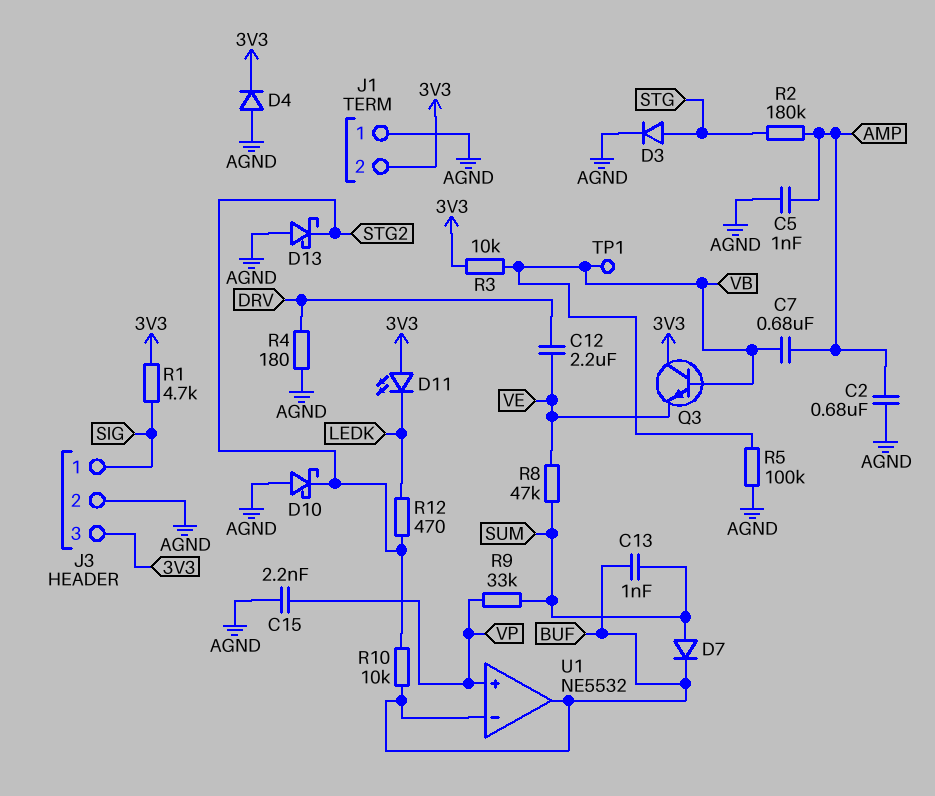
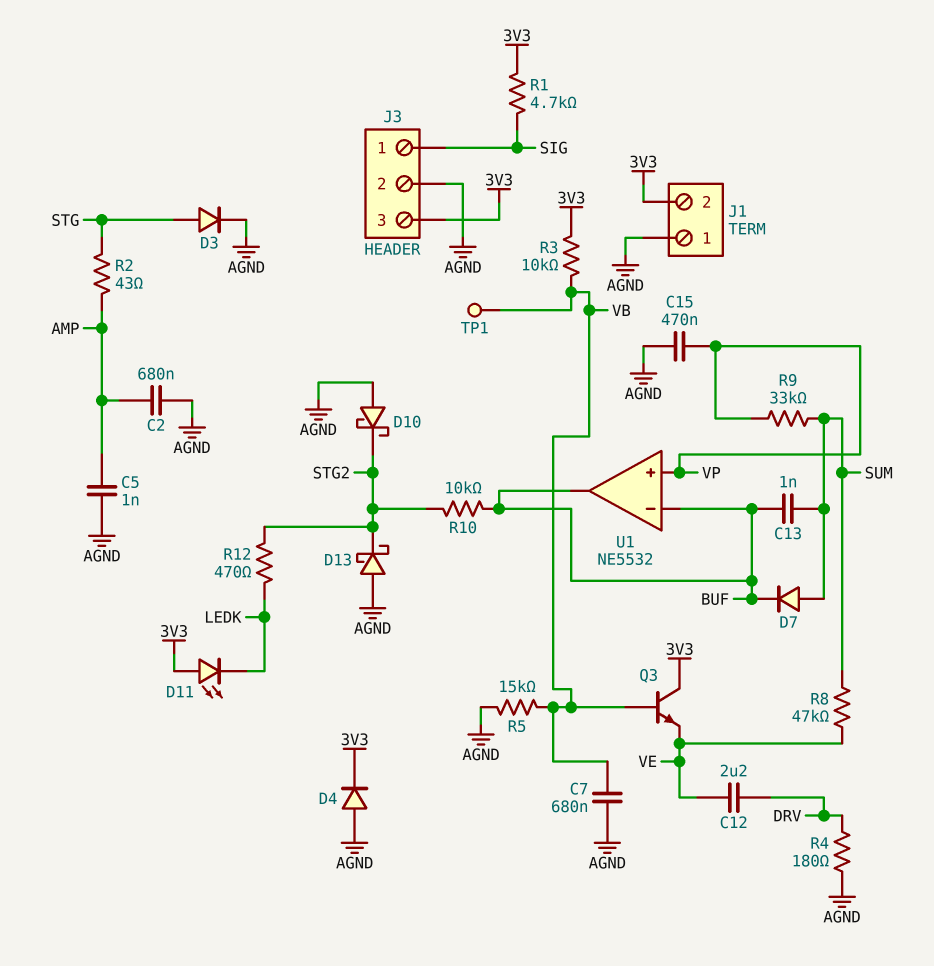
C7: 680nF (AMP, VB) -> 680nF (AGND, VB)
C15: 2.2nF (AGND, VP) -> 470nF (AGND, VP)
R2: 180k (AMP, STG) -> 43 (AMP, STG)
R5: 100k (AGND, VB) -> 15k (AGND, VB)

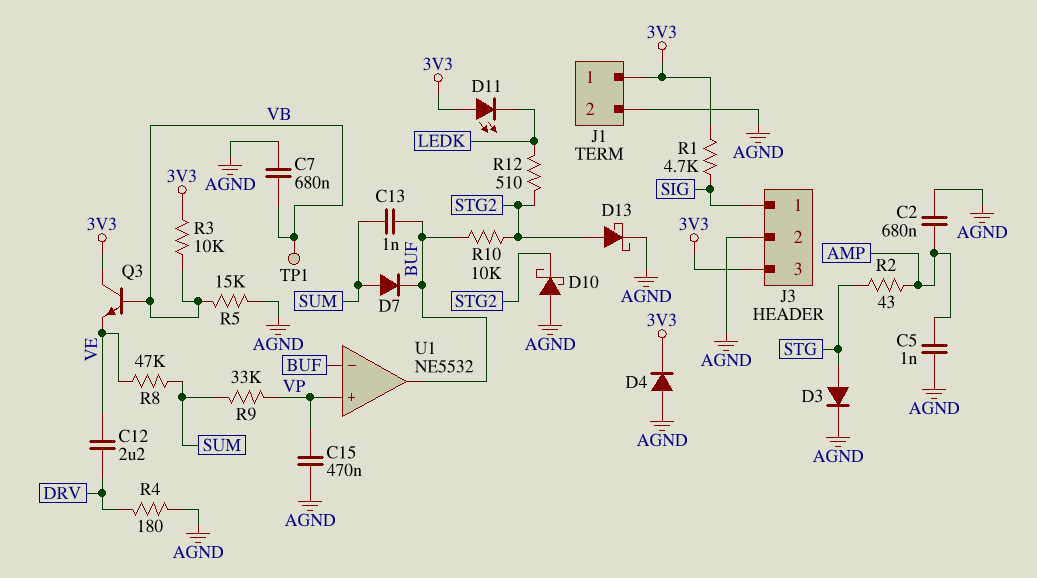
D13: schottky (A AGND, K STG2) -> schottky (A STG2, K AGND)
J1 pin 1: AGND -> 3V3
J1 pin 2: 3V3 -> AGND
R12: 470 (LEDK, STG2) -> 510 (LEDK, STG2)

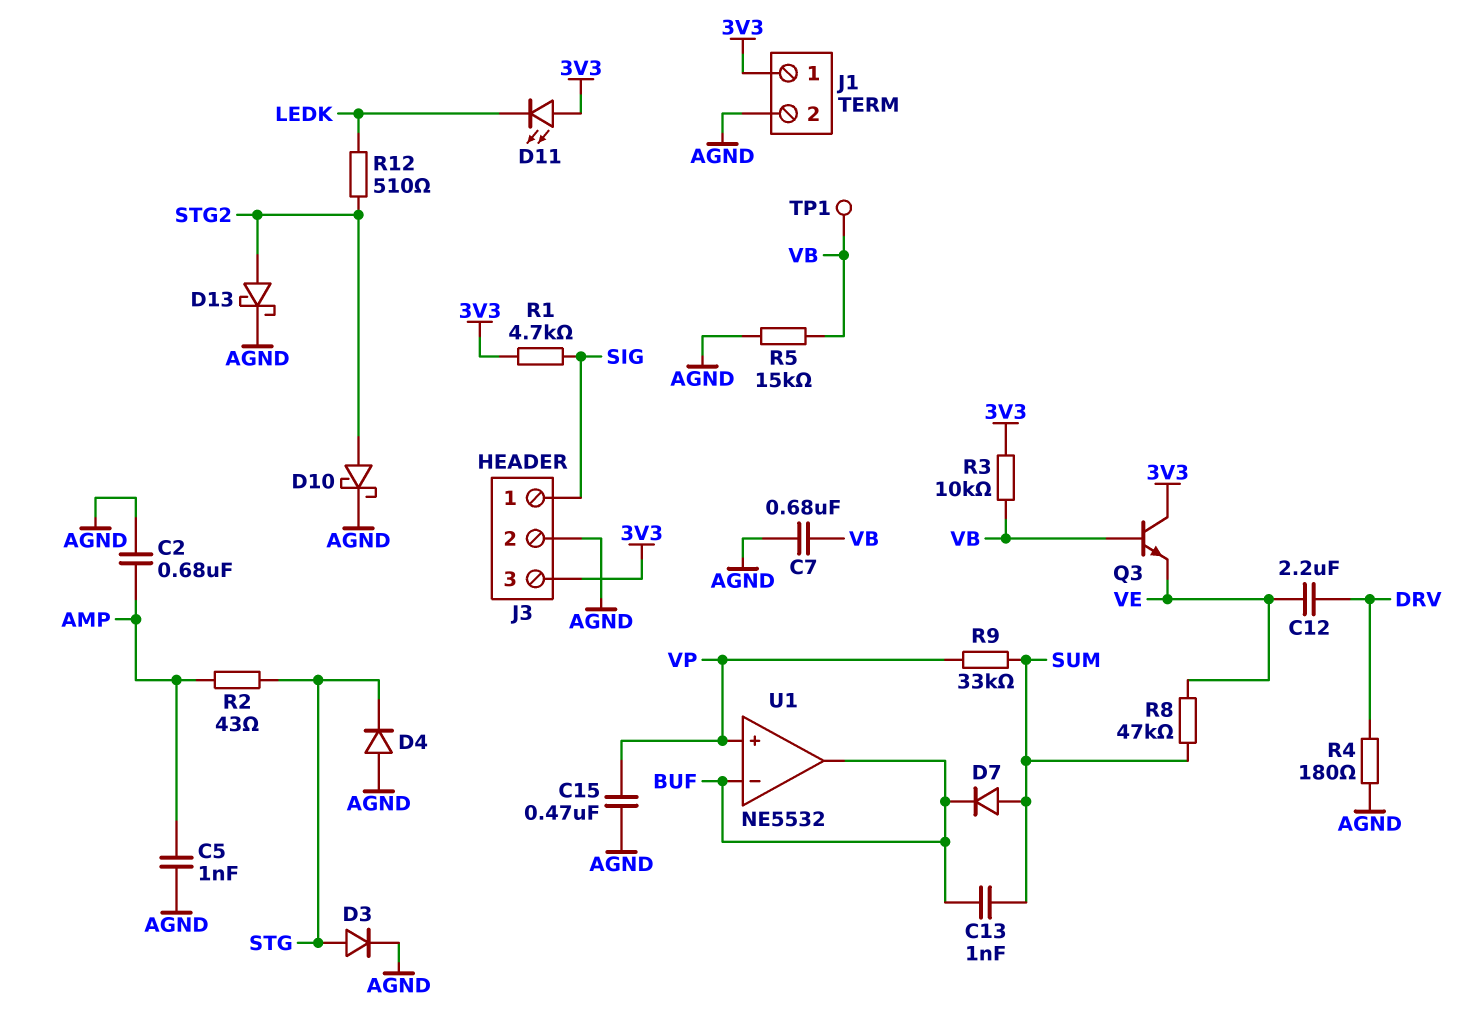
D4: diode (A AGND, K 3V3) -> diode (A AGND, K STG)
D10: schottky (A AGND, K STG2) -> schottky (A STG2, K AGND)
R10: 10k (BUF, STG2) -> none

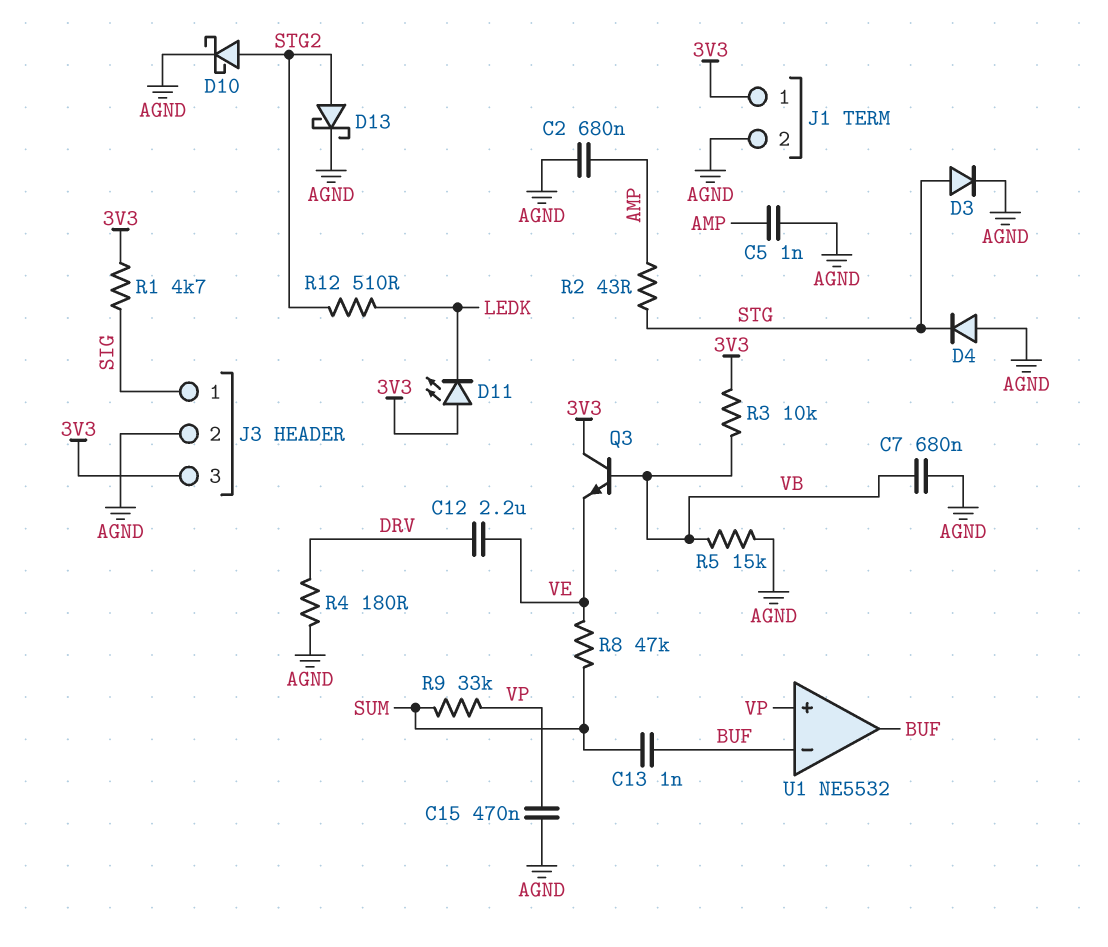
D7: diode (A SUM, K BUF) -> none
TP1: test point (VB) -> none

